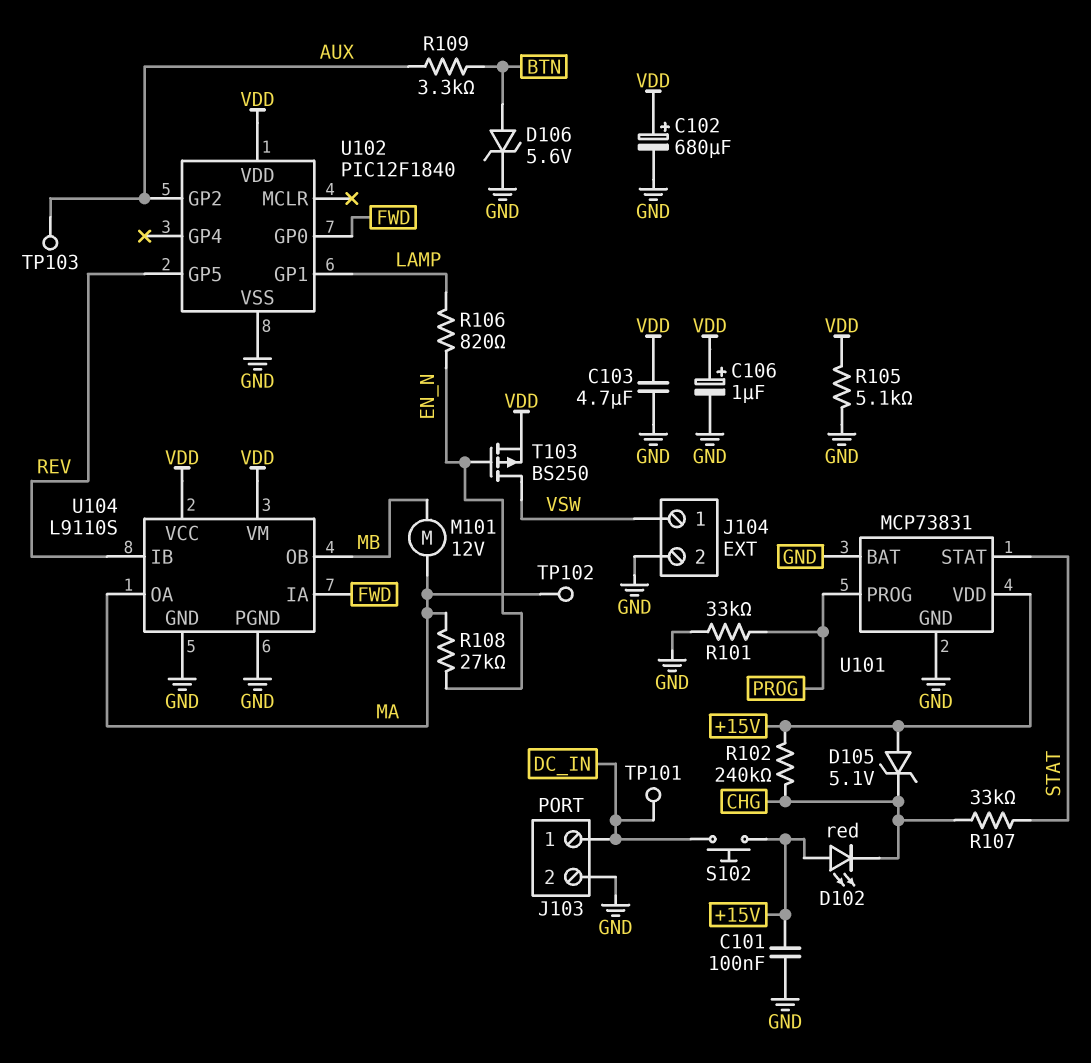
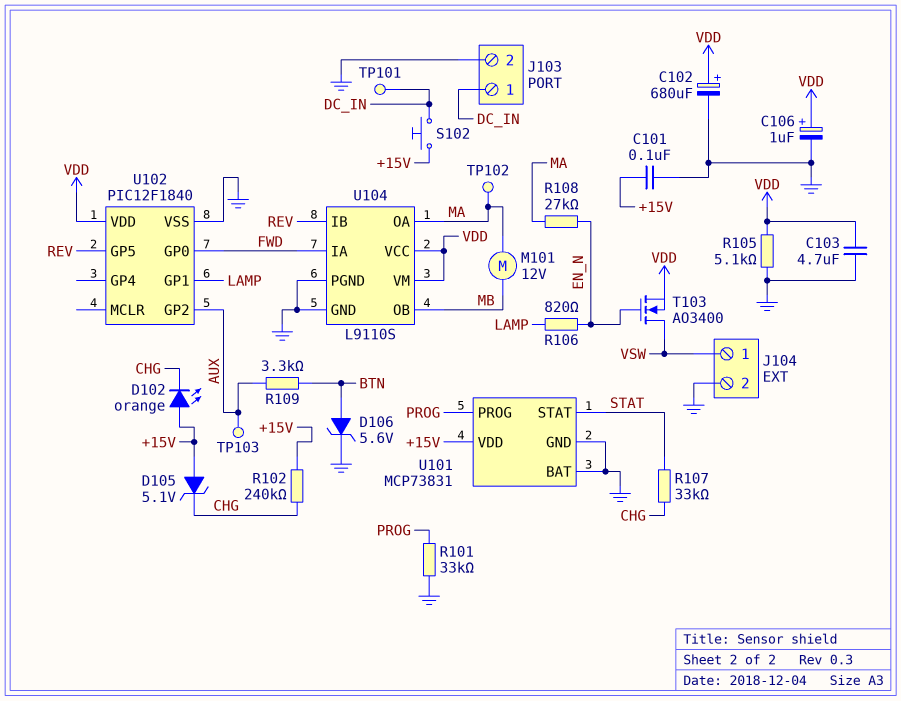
D102: LED red (A +15V, K CHG) -> LED orange (A +15V, K CHG)
T103: PMOS BS250 (G EN_N, D VSW, S VDD) -> NMOS AO3400 (G EN_N, D VSW, S VDD)

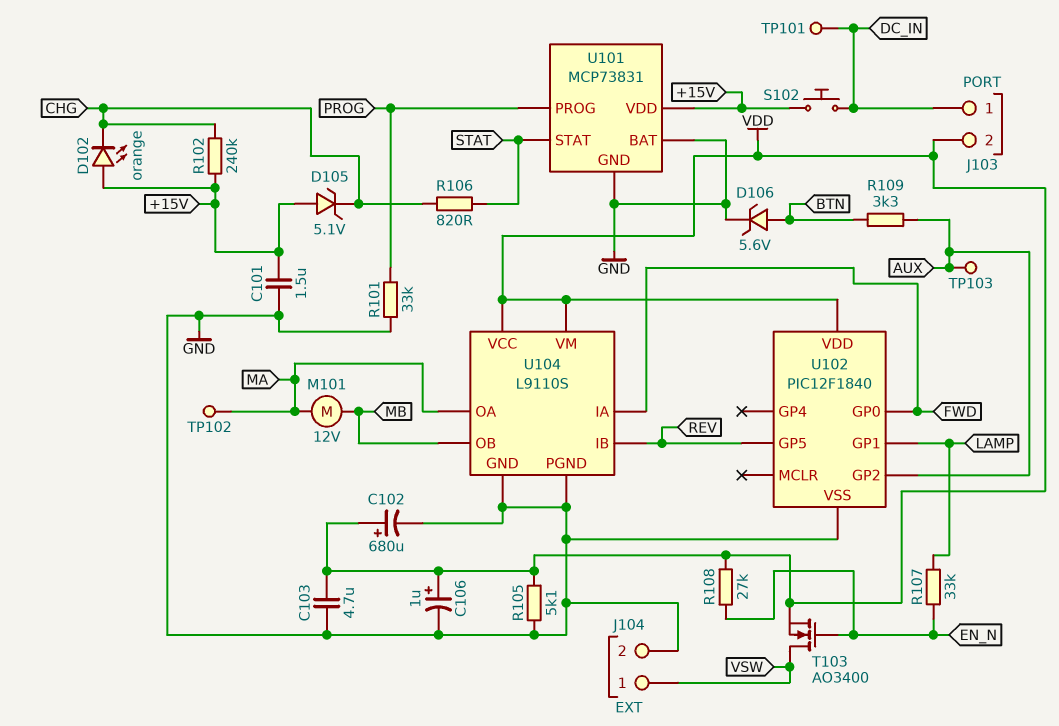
C101: 100nF (+15V, GND) -> 1.5uF (+15V, GND)
J103 pin 2: GND -> VDD
R106: 820 (EN_N, LAMP) -> 820 (CHG, STAT)
R107: 33k (CHG, STAT) -> 33k (EN_N, LAMP)
R108: 27k (EN_N, MA) -> 27k (EN_N, VDD)

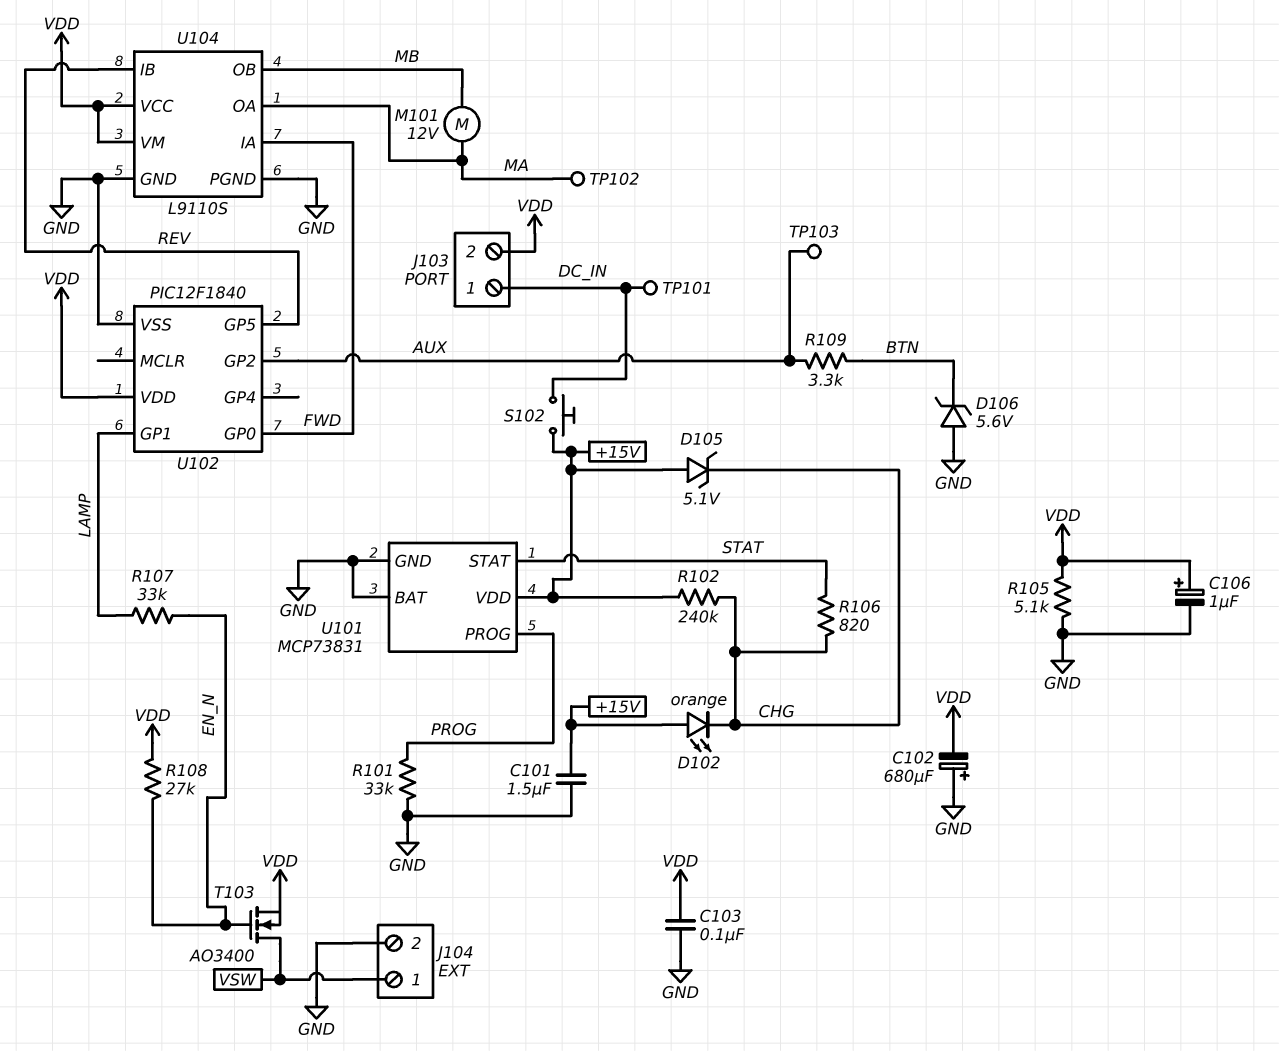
C102: 680uF (plus VDD, minus GND) -> 680uF (plus GND, minus VDD)
C103: 4.7uF (GND, VDD) -> 100nF (GND, VDD)
D106: zener 5.6V (A BTN, K GND) -> zener 5.6V (A GND, K BTN)

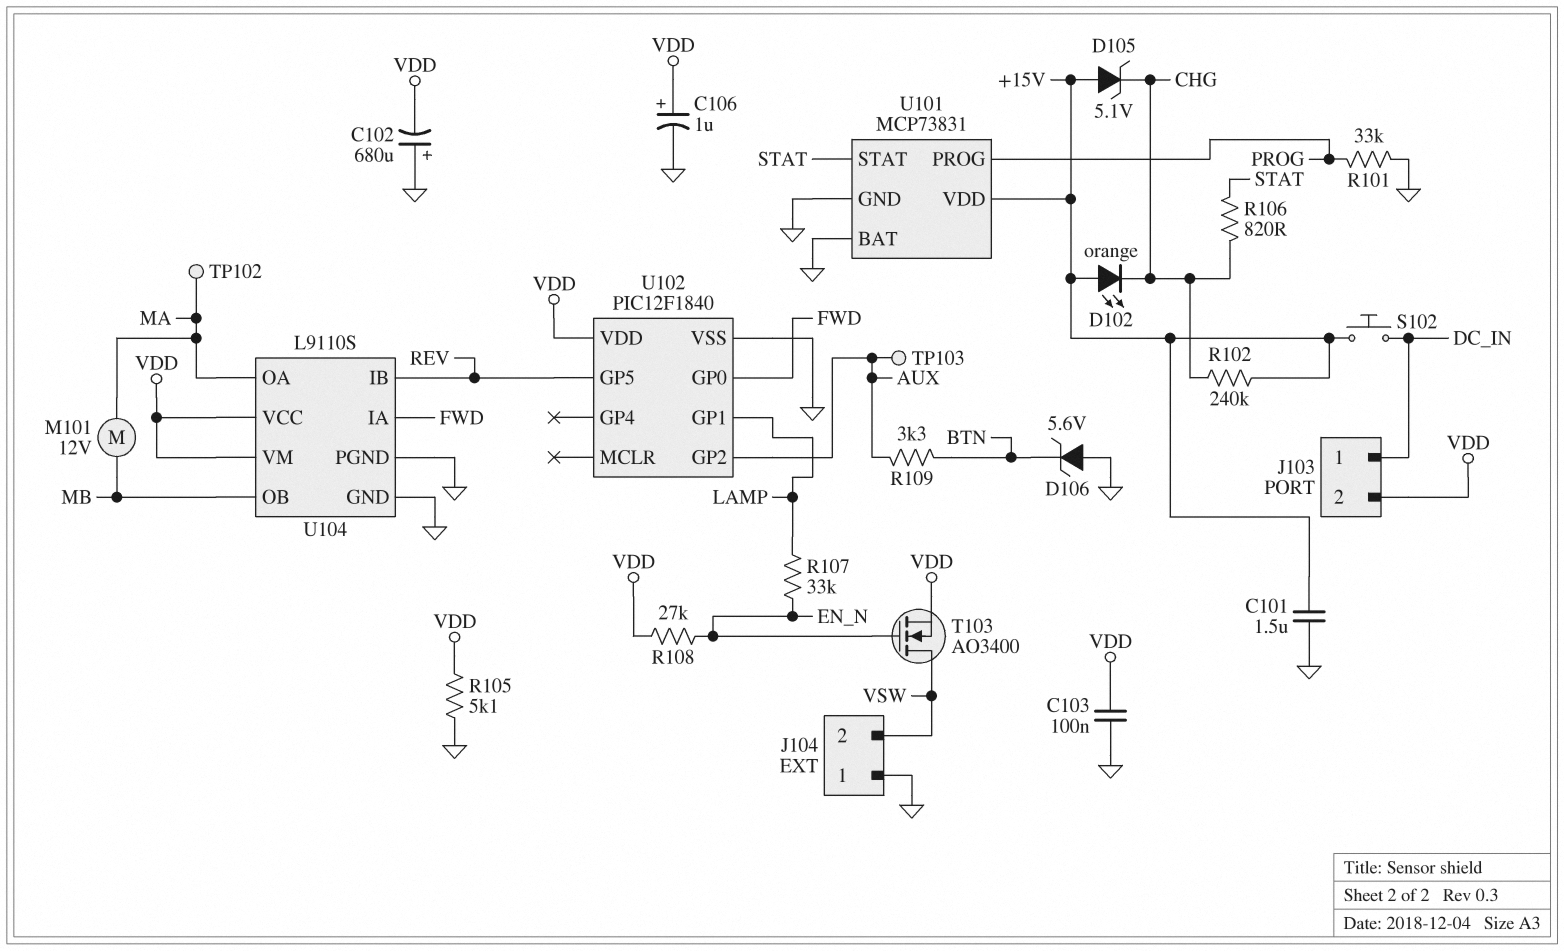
J104 pin 1: VSW -> GND
J104 pin 2: GND -> VSW
TP101: test point (DC_IN) -> none

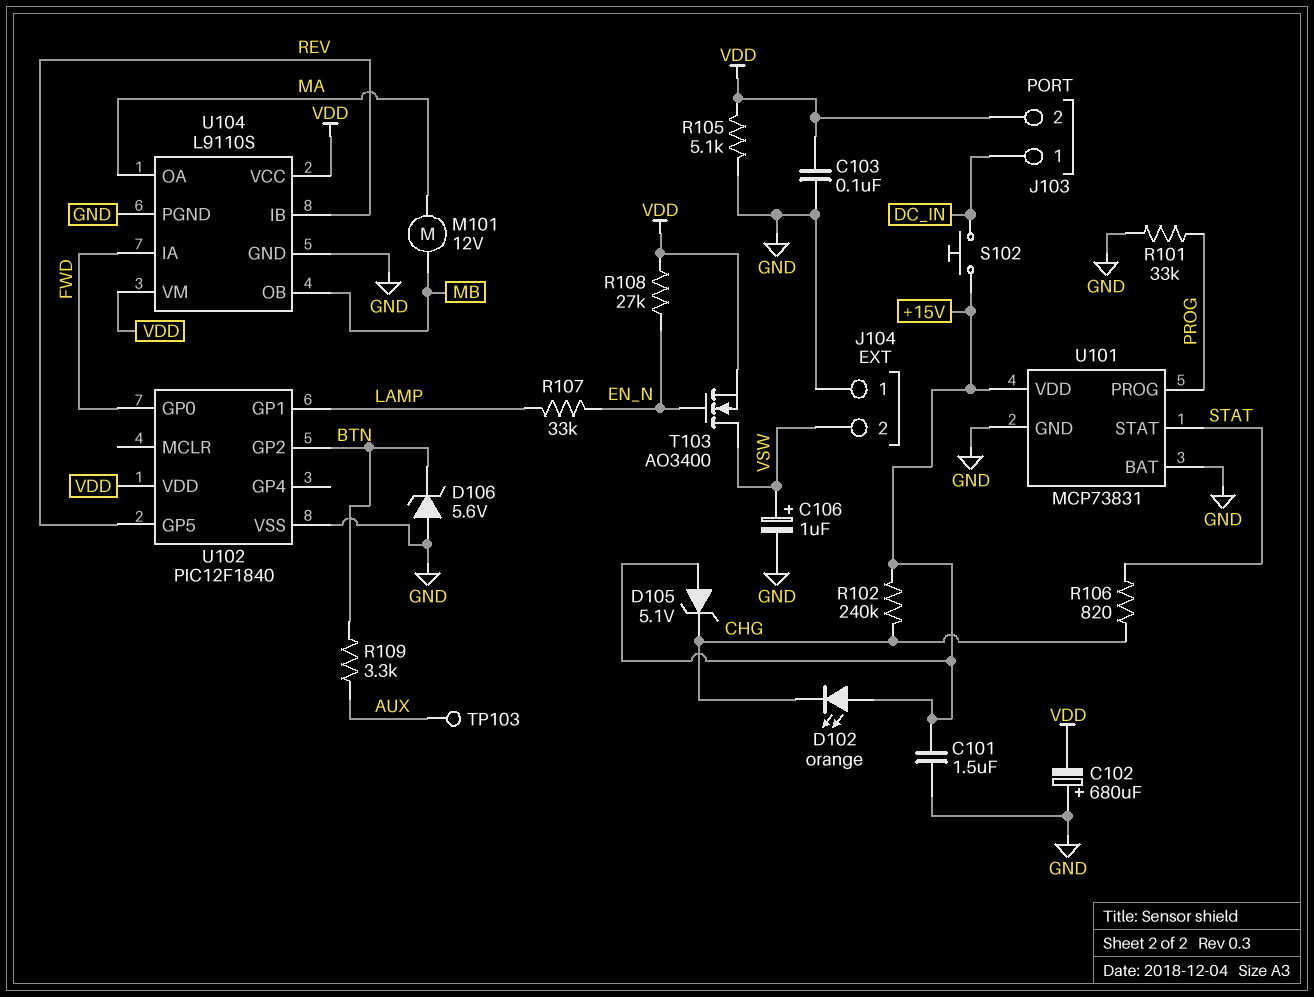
C106: 1uF (plus VDD, minus GND) -> 1uF (plus VSW, minus GND)
TP102: test point (MA) -> none
U102 pin GP2: AUX -> BTN

